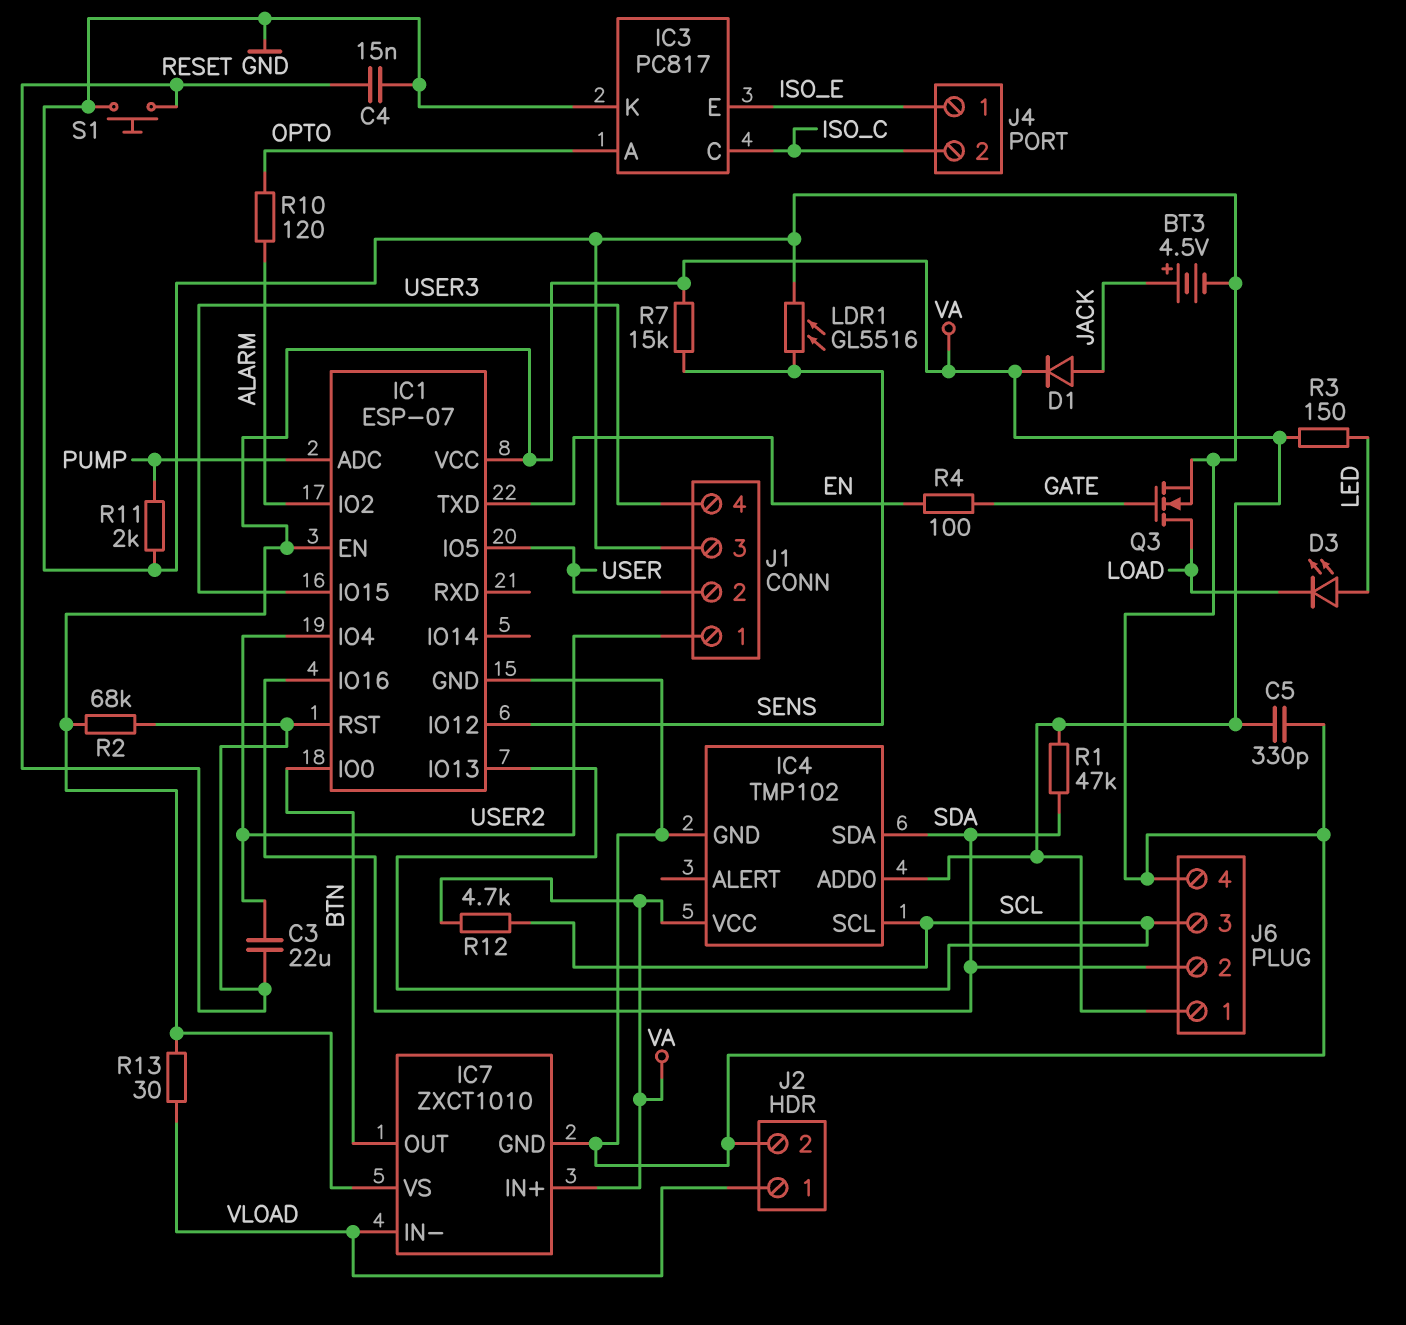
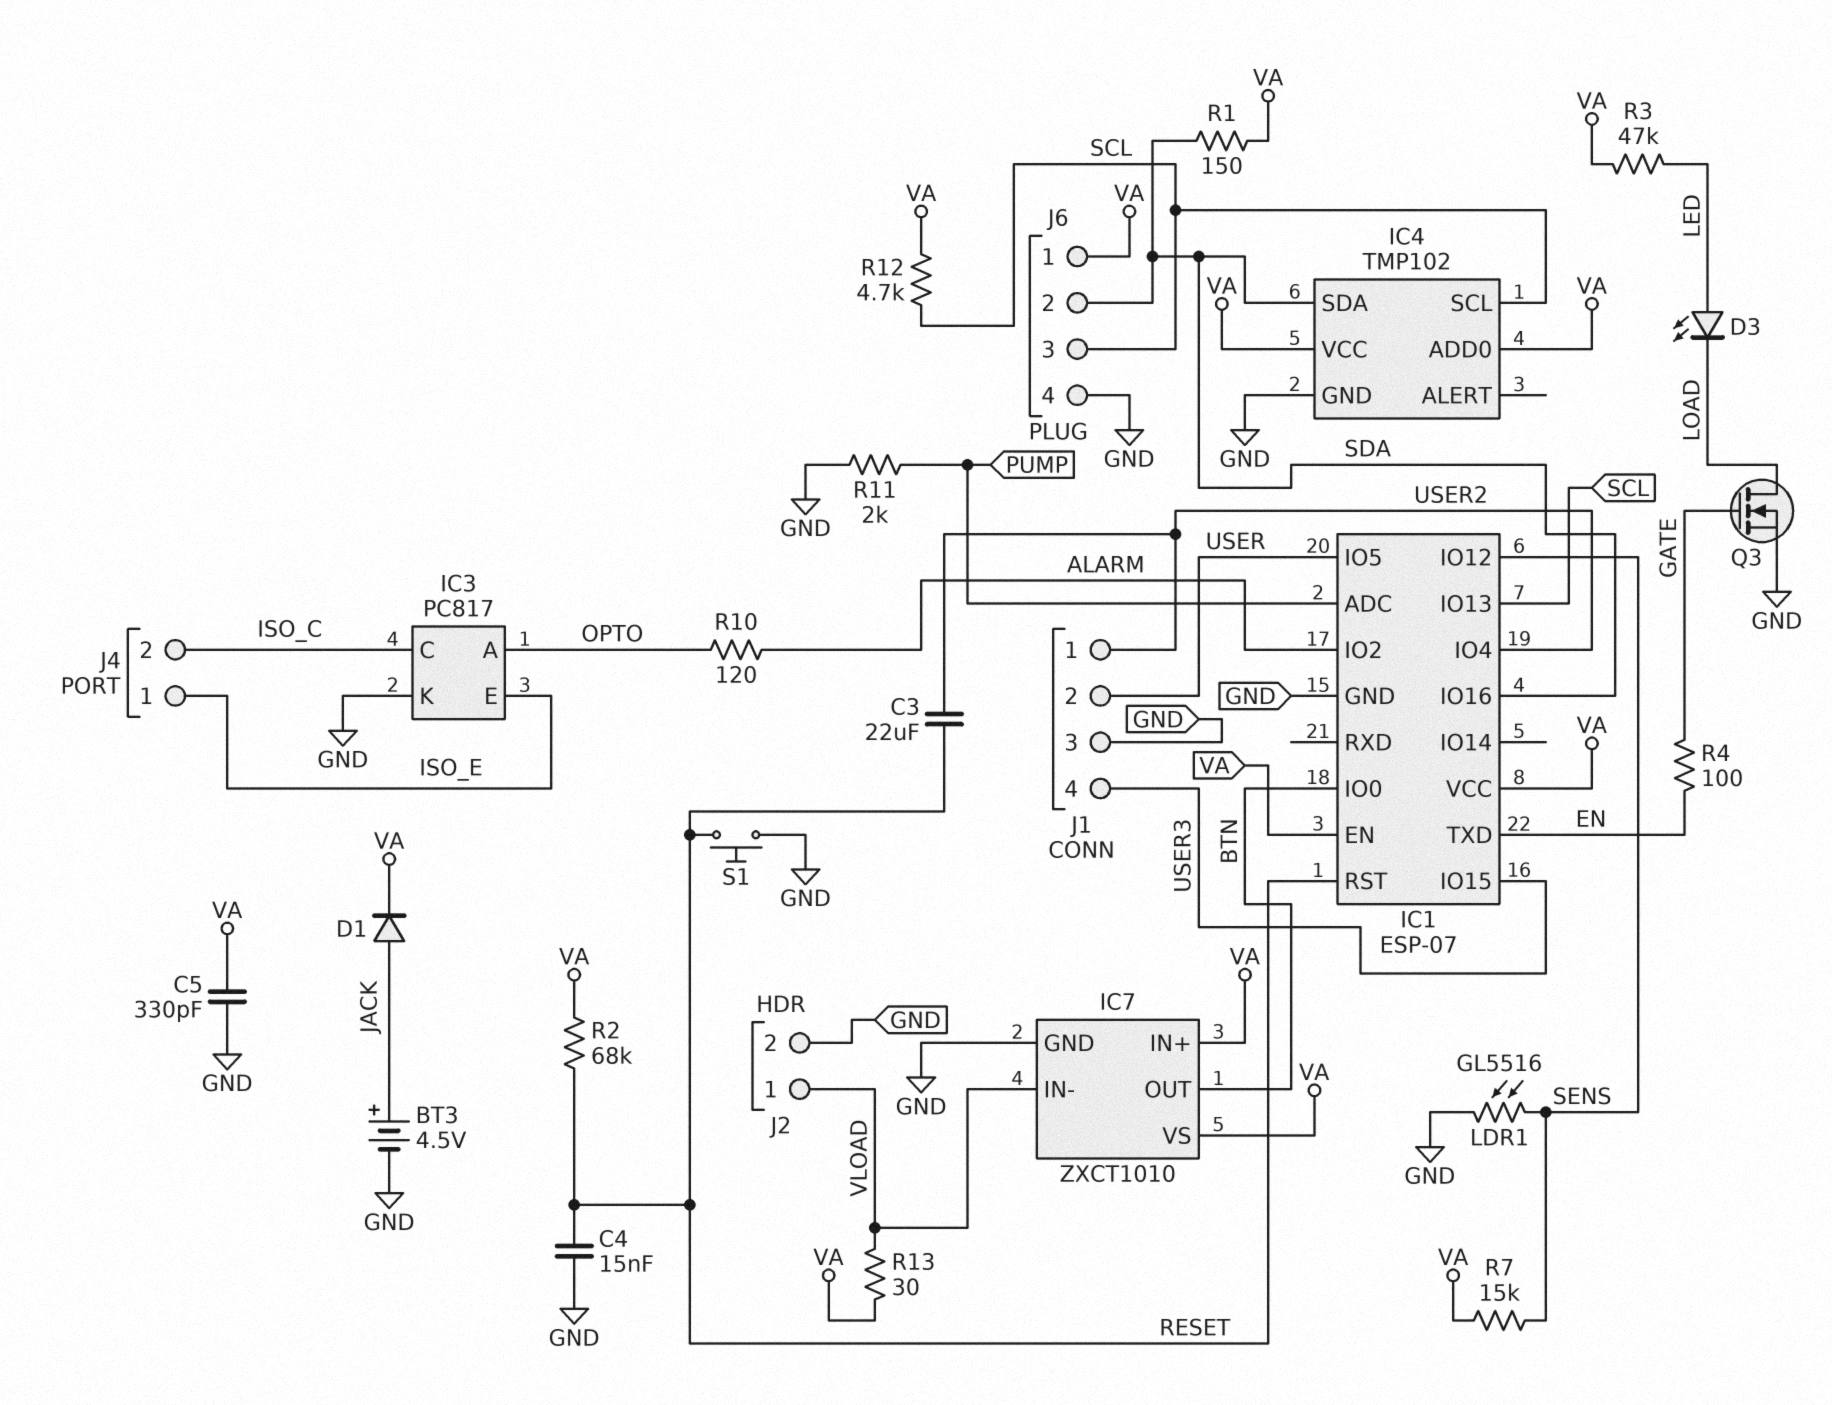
R1: 47k (SDA, VA) -> 150 (SDA, VA)
R3: 150 (LED, VA) -> 47k (LED, VA)

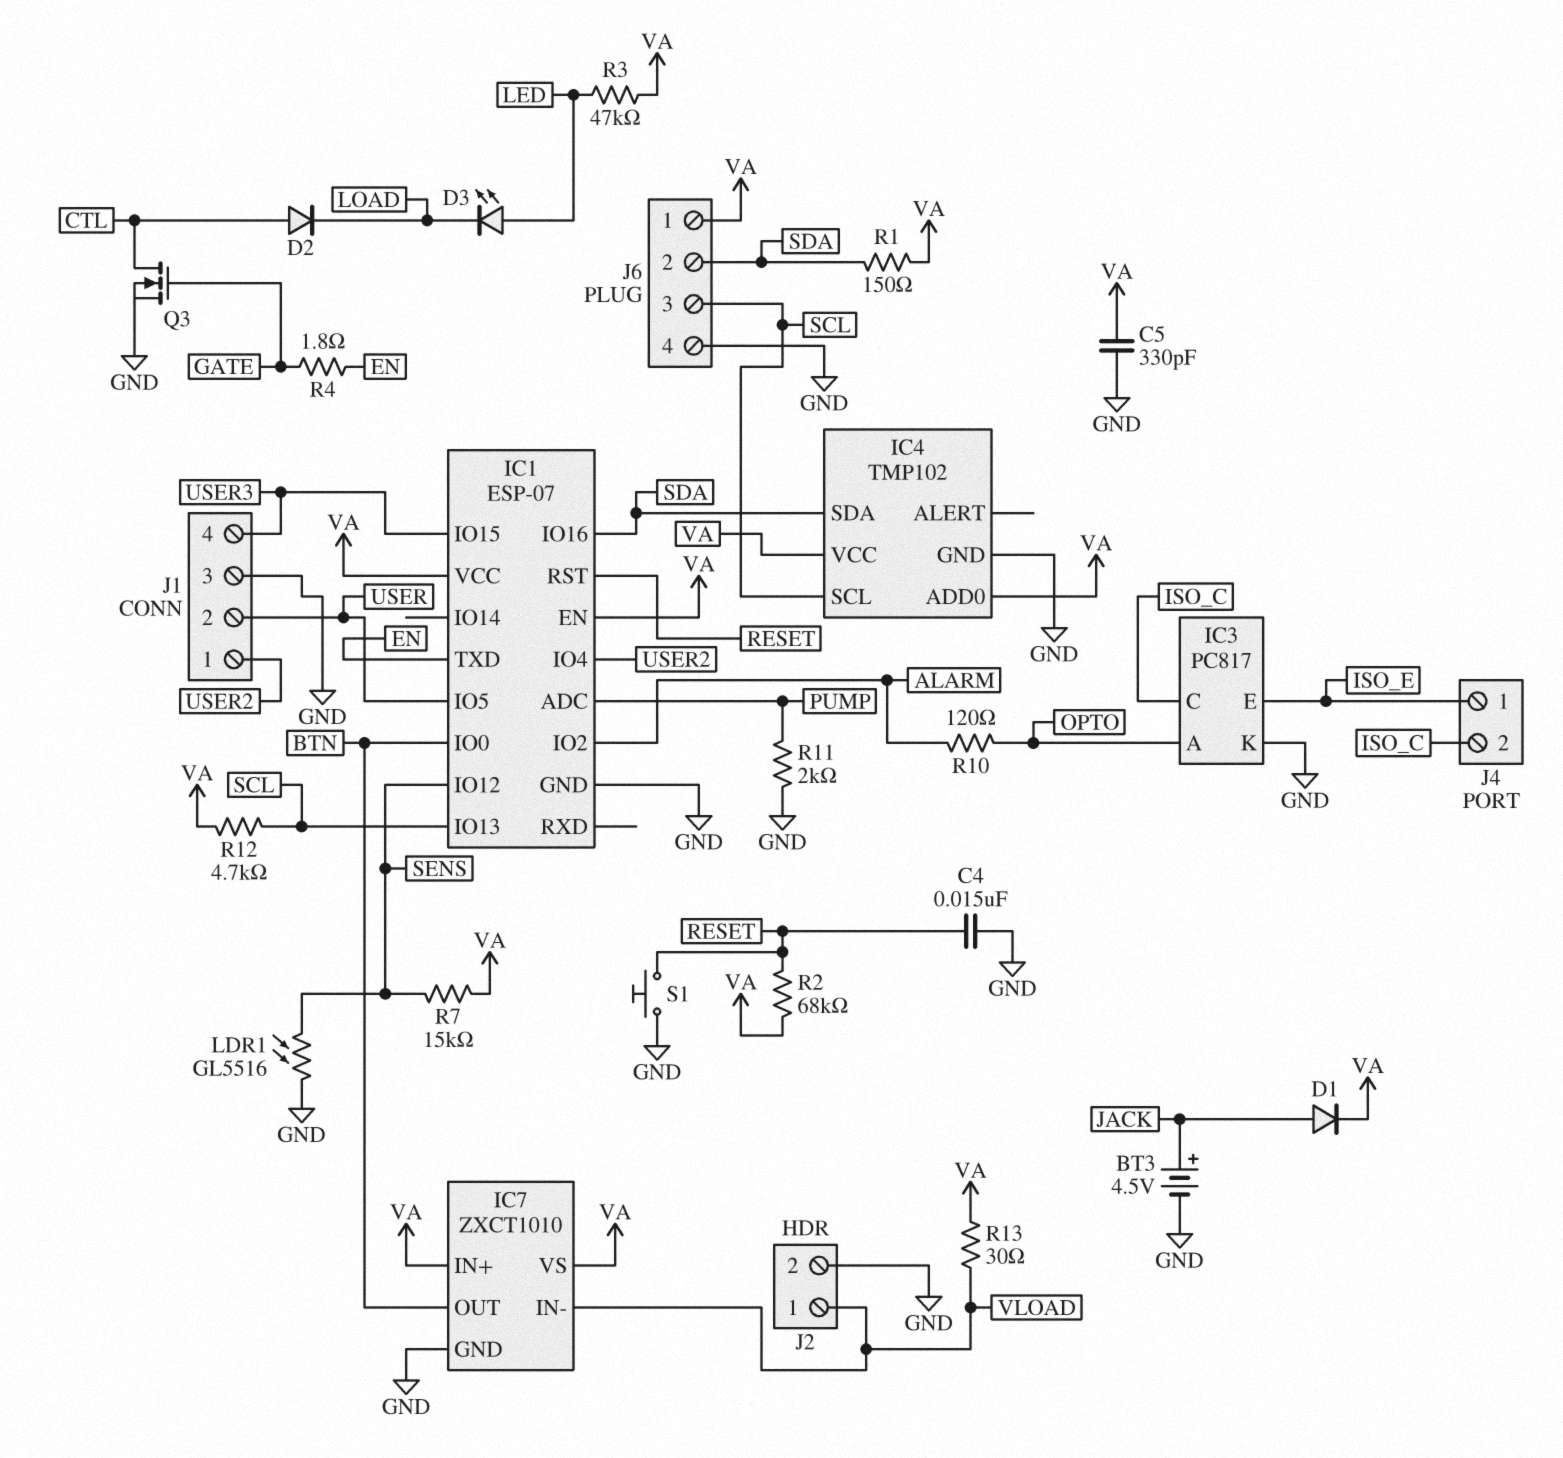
C3: 22uF (RESET, USER2) -> none
D2: none -> diode (A CTL, K LOAD)
Q3: NMOS (G GATE, D LOAD, S GND) -> NMOS (G GATE, D CTL, S GND)
R4: 100 (EN, GATE) -> 1.8 (EN, GATE)

